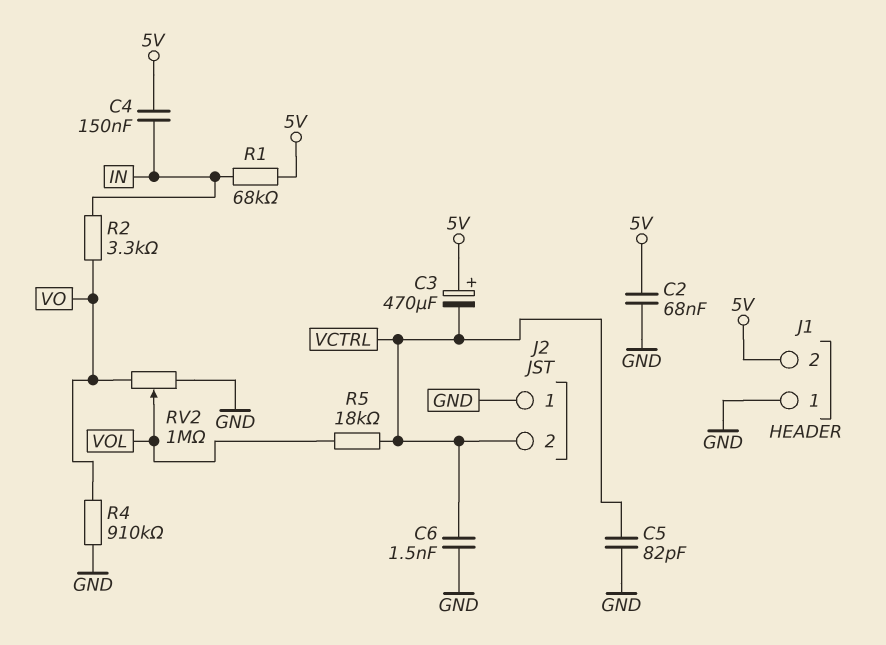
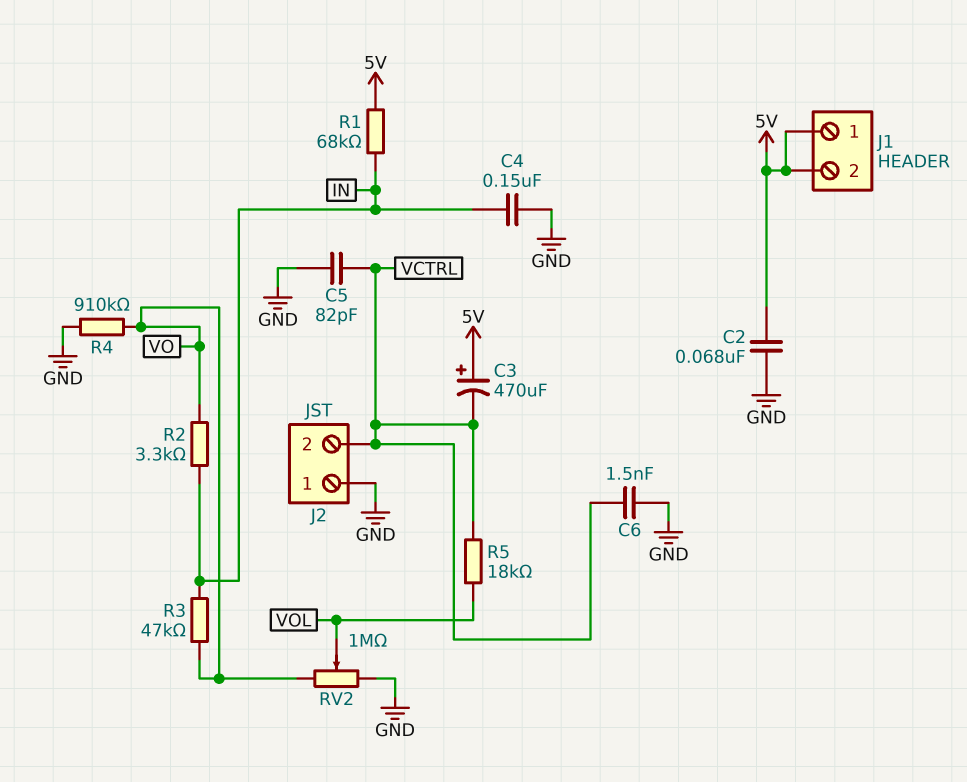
C4: 150nF (5V, IN) -> 150nF (GND, IN)
J1 pin 1: GND -> 5V
R3: none -> 47k (IN, VO)

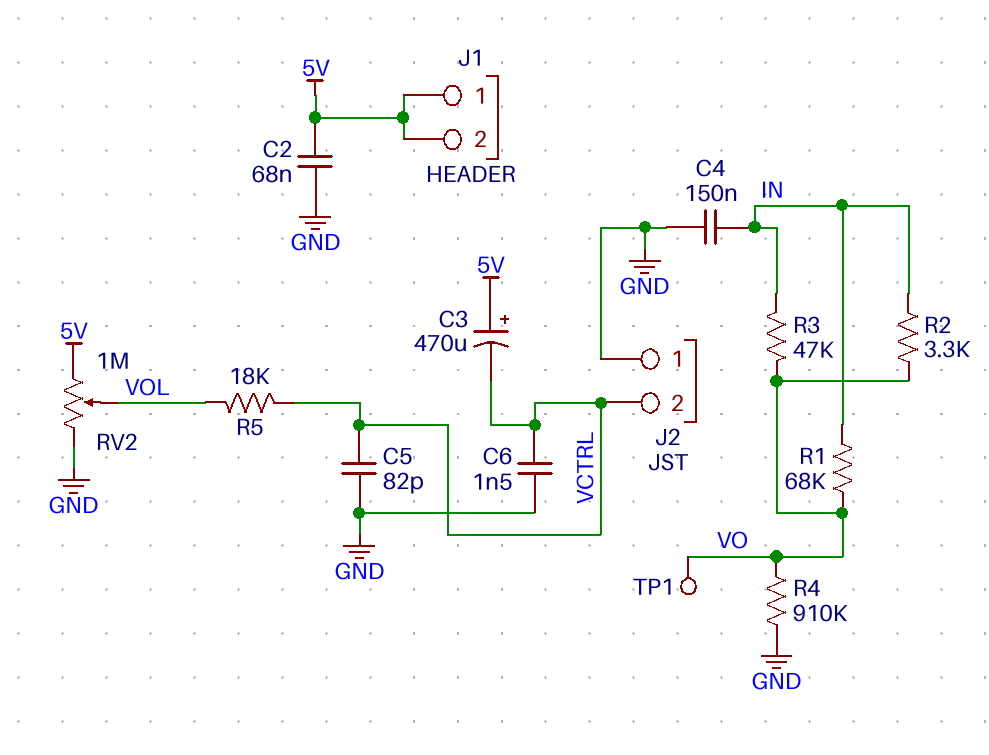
R1: 68k (5V, IN) -> 68k (IN, VO)
RV2: 1M (GND, VO, wiper VOL) -> 1M (5V, GND, wiper VOL)
TP1: none -> test point (VO)

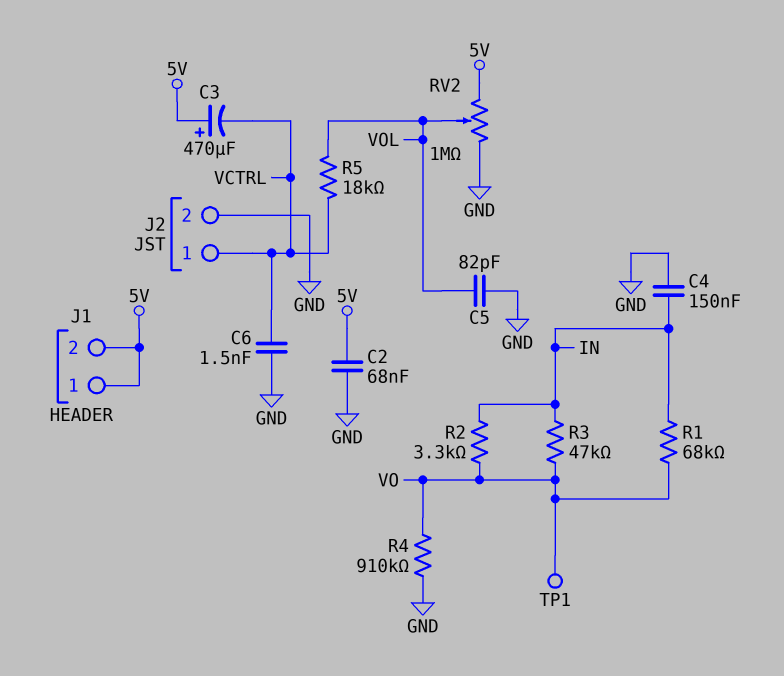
C5: 82pF (GND, VCTRL) -> 82pF (GND, VOL)
J2 pin 1: GND -> VCTRL
J2 pin 2: VCTRL -> GND

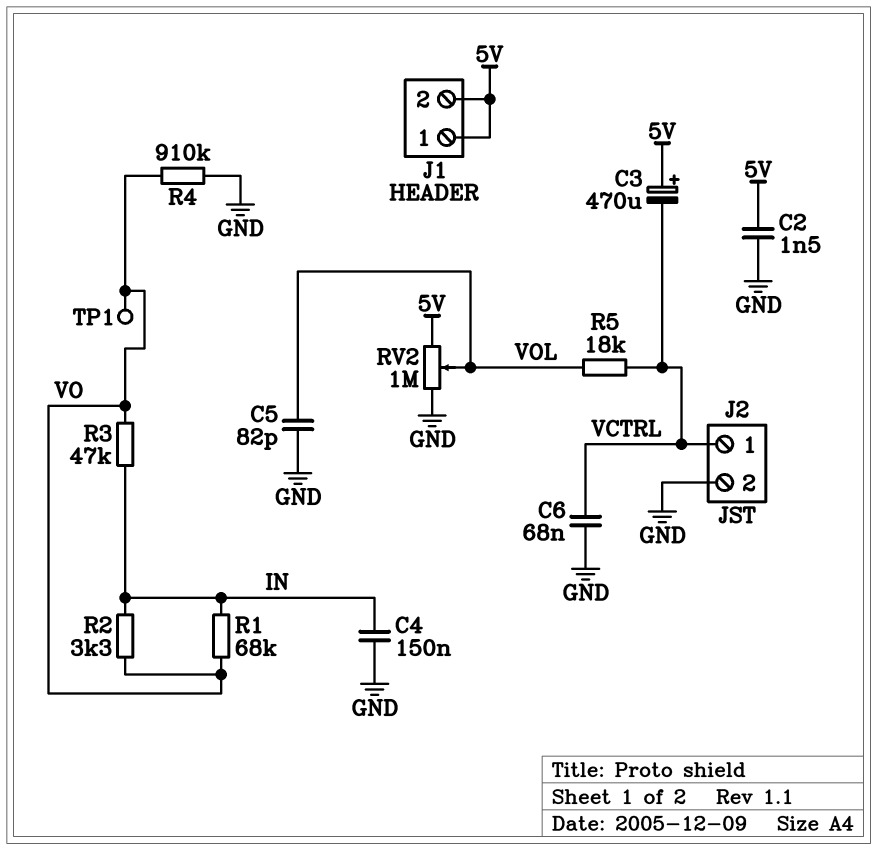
C2: 68nF (5V, GND) -> 1.5nF (5V, GND)
C6: 1.5nF (GND, VCTRL) -> 68nF (GND, VCTRL)

